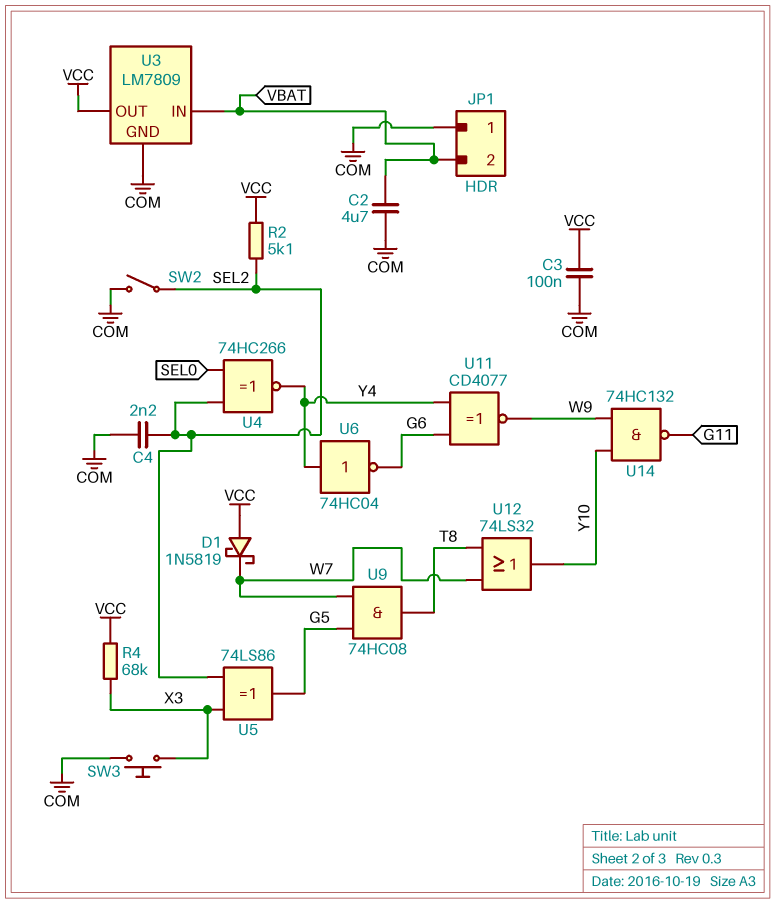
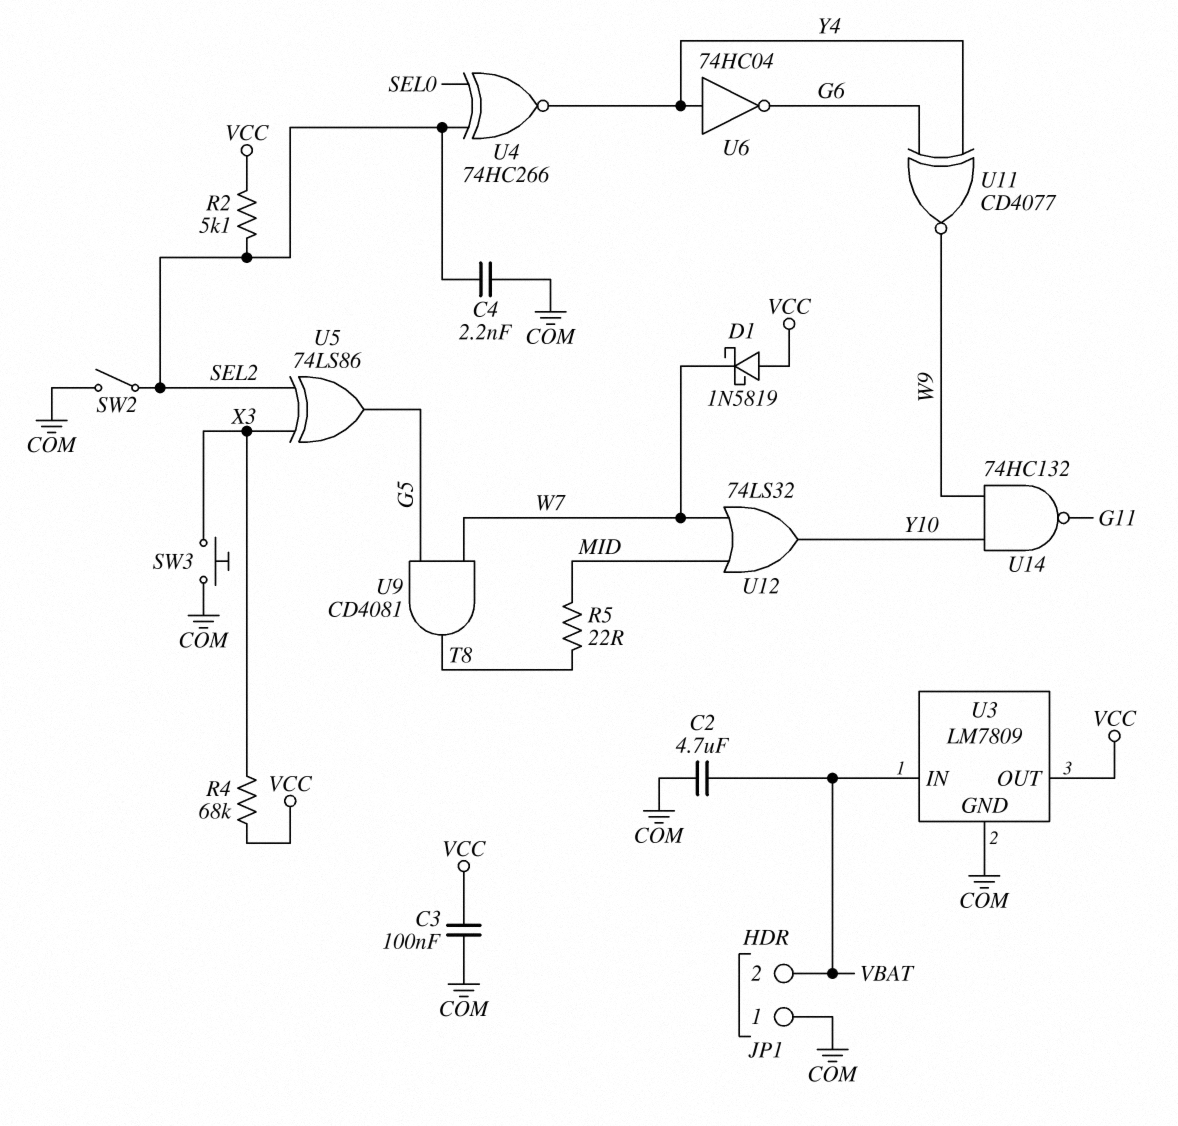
R5: none -> 22 (MID, T8)
U9: AND 74HC08 (in G5, in W7, out T8) -> AND CD4081 (in G5, in W7, out T8)
U12: OR 74LS32 (in T8, in W7, out Y10) -> OR 74LS32 (in MID, in W7, out Y10)

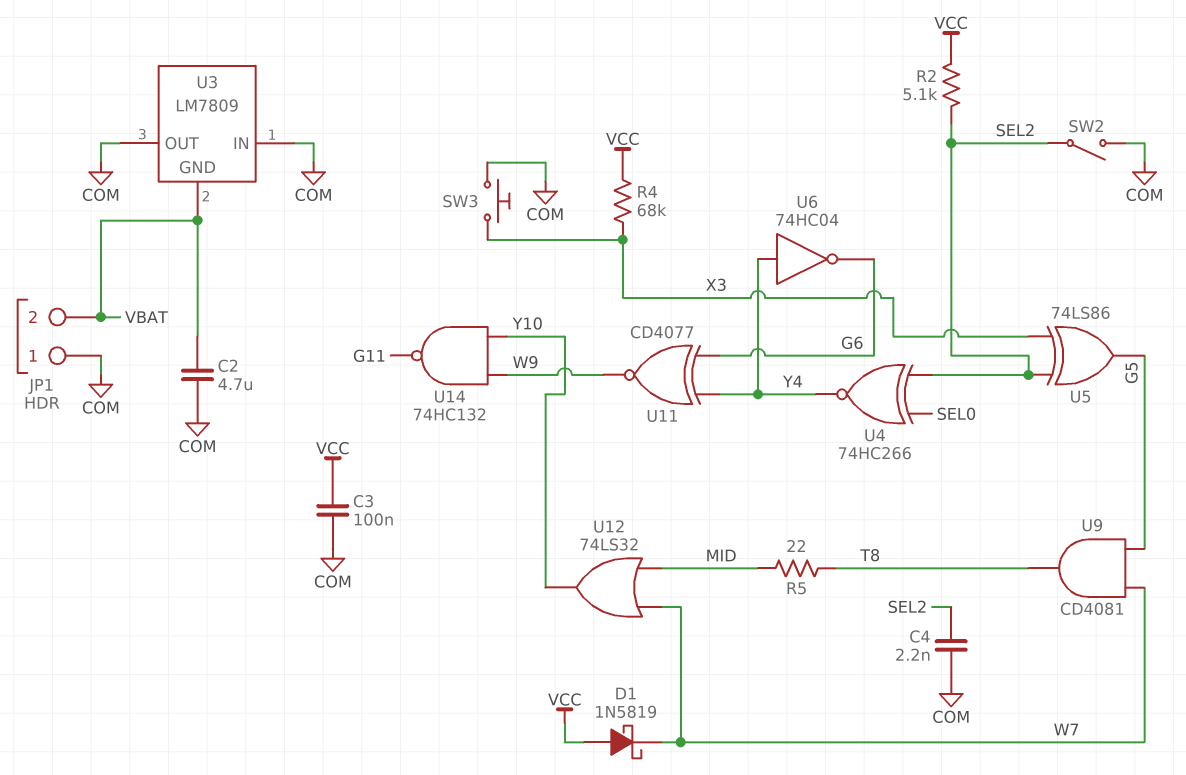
U3 pin GND: COM -> VBAT
U3 pin IN: VBAT -> COM
U3 pin OUT: VCC -> COM

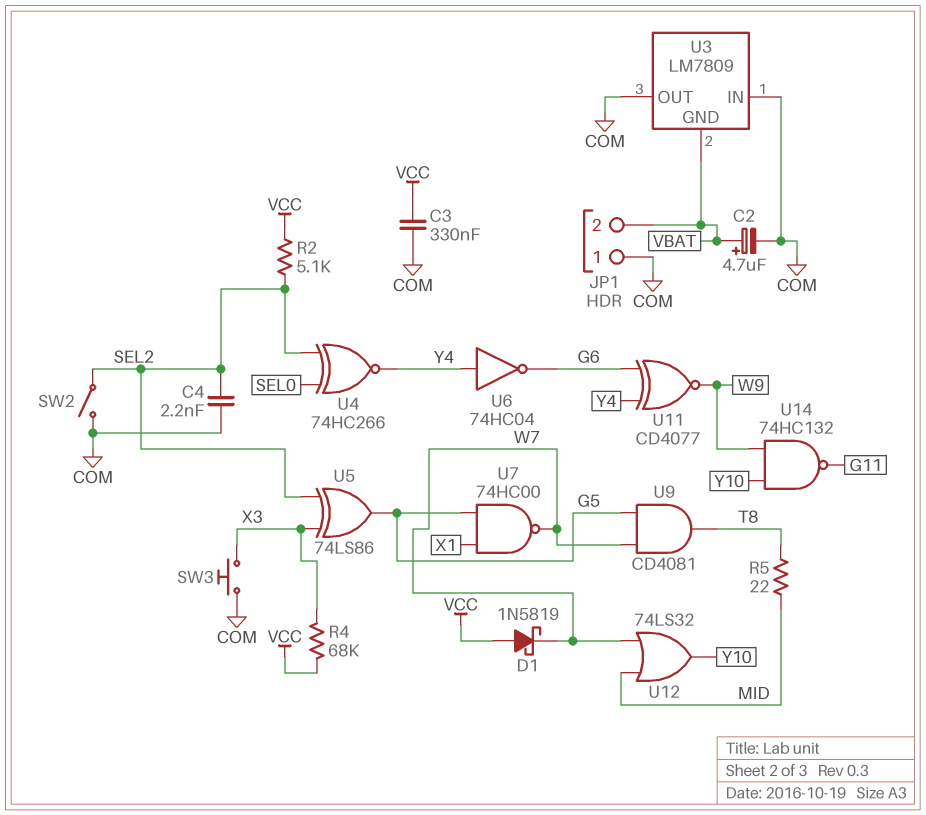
C2: 4.7uF (COM, VBAT) -> 4.7uF (plus VBAT, minus COM)
C3: 100nF (COM, VCC) -> 330nF (COM, VCC)
U7: none -> NAND 74HC00 (in G5, in X1, out W7)

